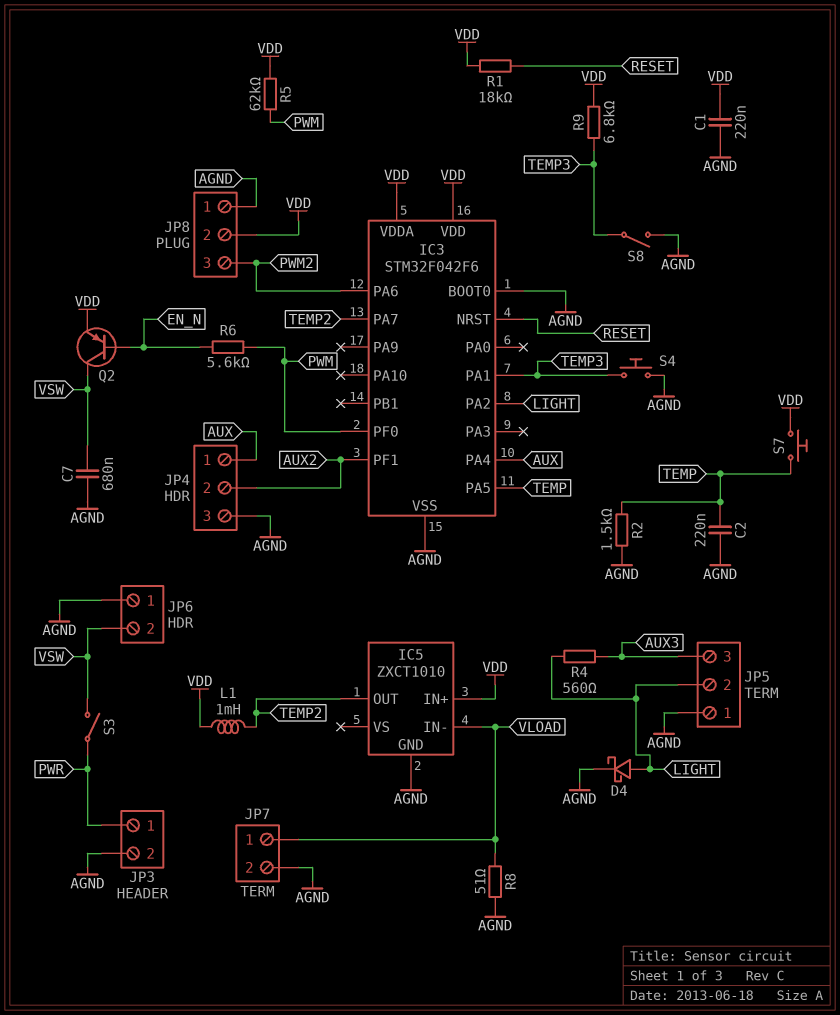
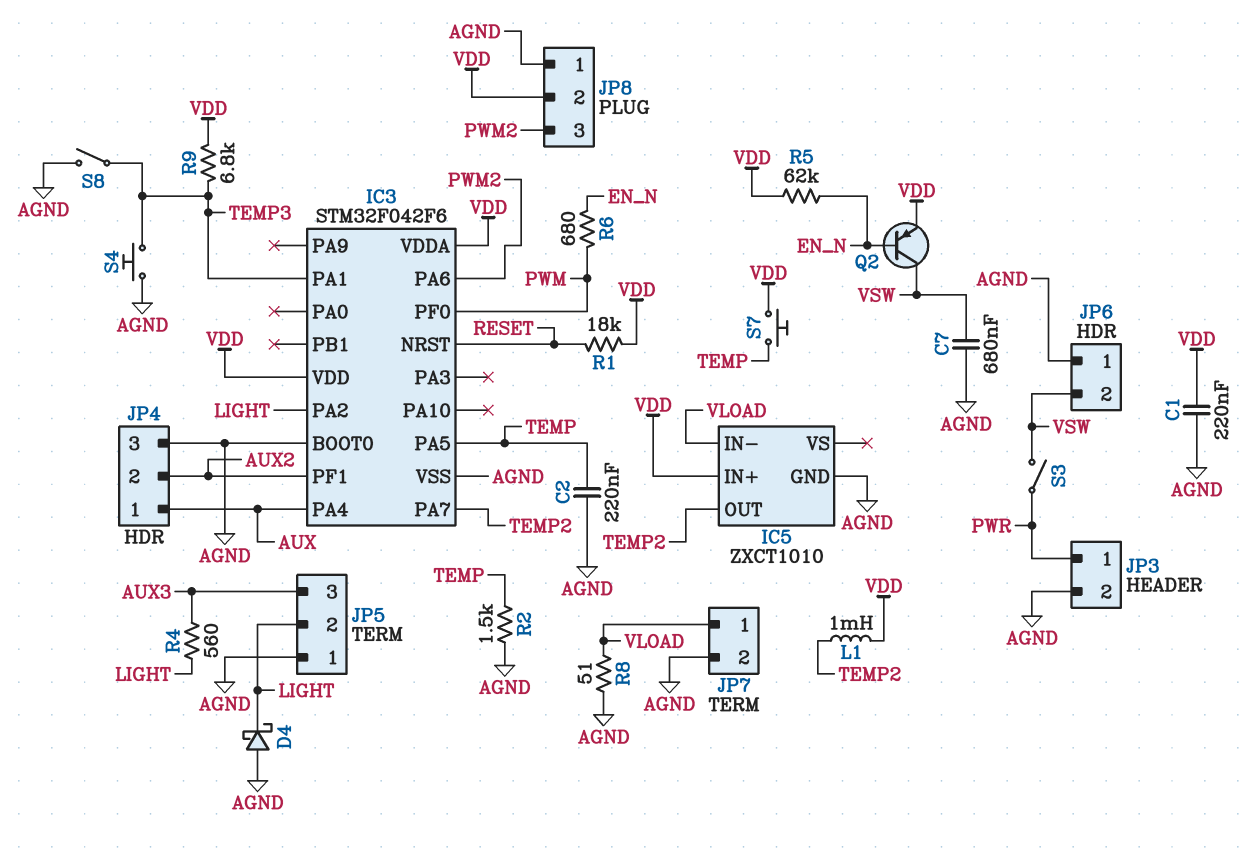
D4: schottky (A LIGHT, K AGND) -> schottky (A AGND, K LIGHT)
R5: 62k (PWM, VDD) -> 62k (EN_N, VDD)
R6: 5.6k (EN_N, PWM) -> 680 (EN_N, PWM)

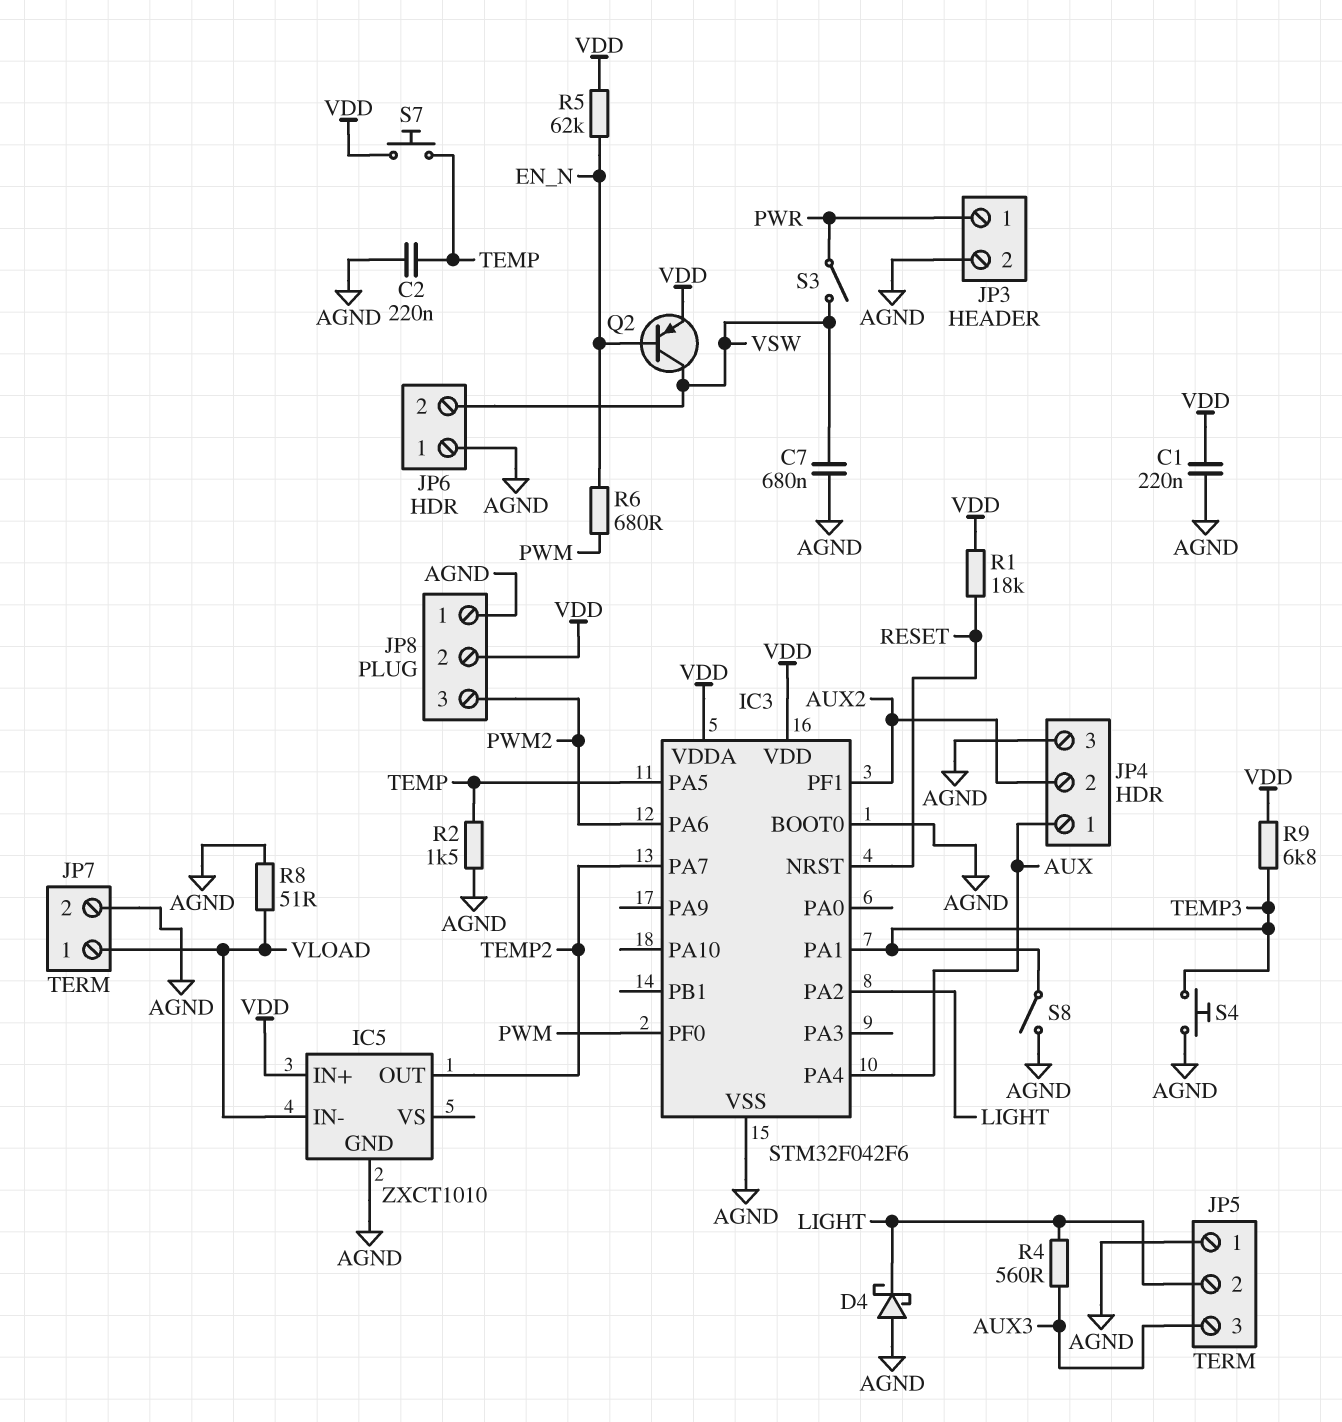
L1: 1mH (TEMP2, VDD) -> none

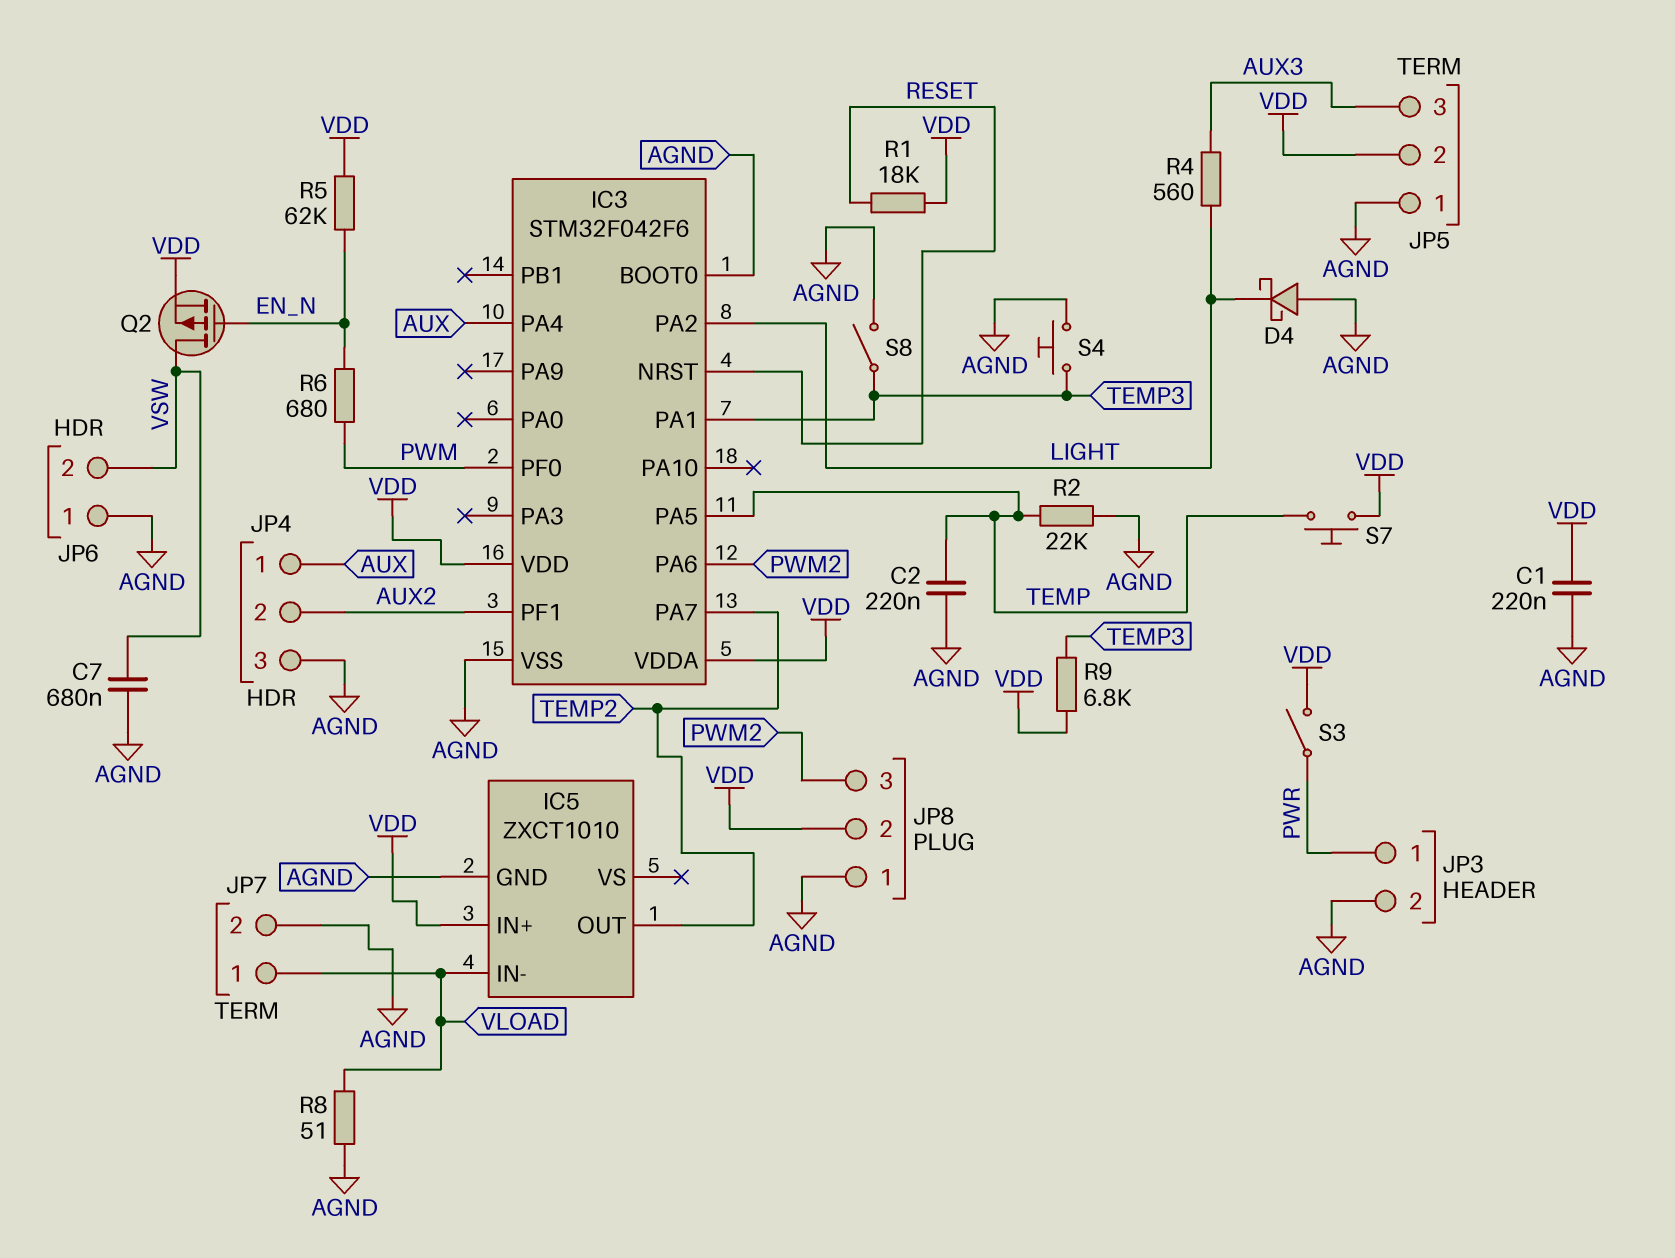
JP5 pin 2: LIGHT -> VDD
Q2: PNP (B EN_N, C VSW, E VDD) -> PMOS (G EN_N, D VSW, S VDD)
R2: 1.5k (AGND, TEMP) -> 22k (AGND, TEMP)
S3: switch (PWR, VSW) -> switch (PWR, VDD)

